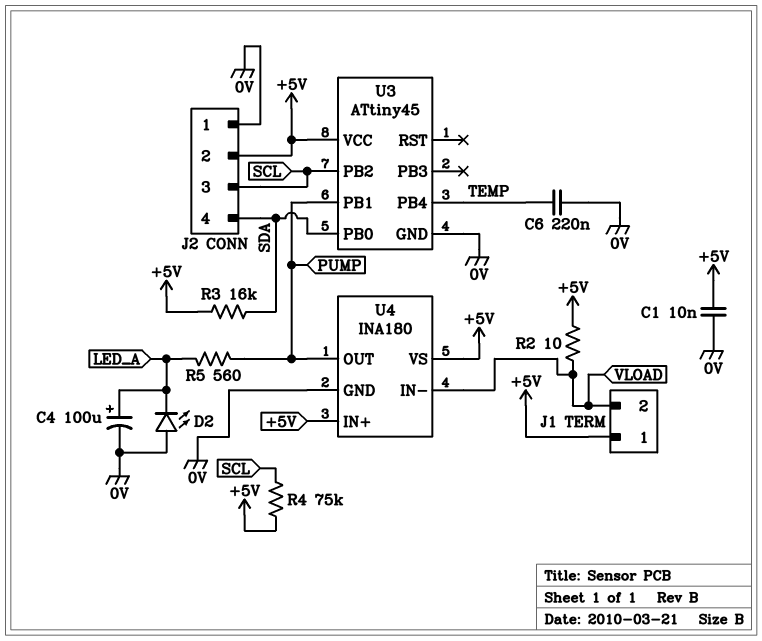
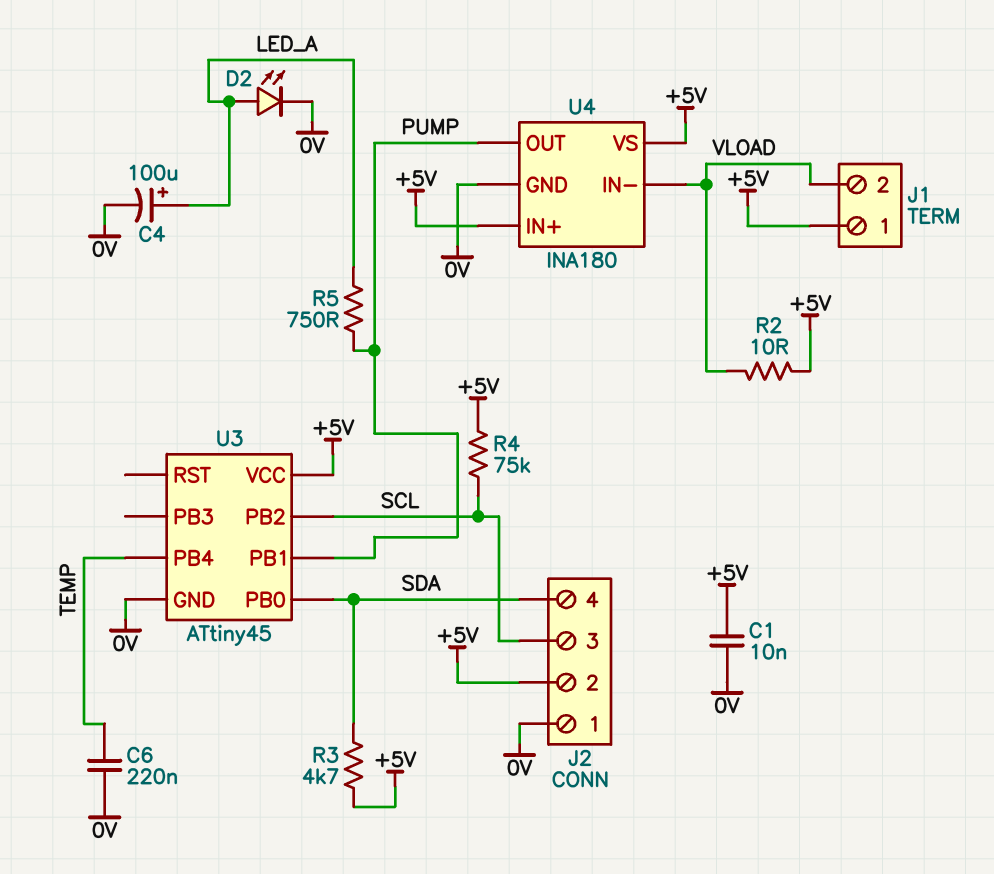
D2: LED (A 0V, K LED_A) -> LED (A LED_A, K 0V)
R3: 16k (+5V, SDA) -> 4.7k (+5V, SDA)
R5: 560 (LED_A, PUMP) -> 750 (LED_A, PUMP)

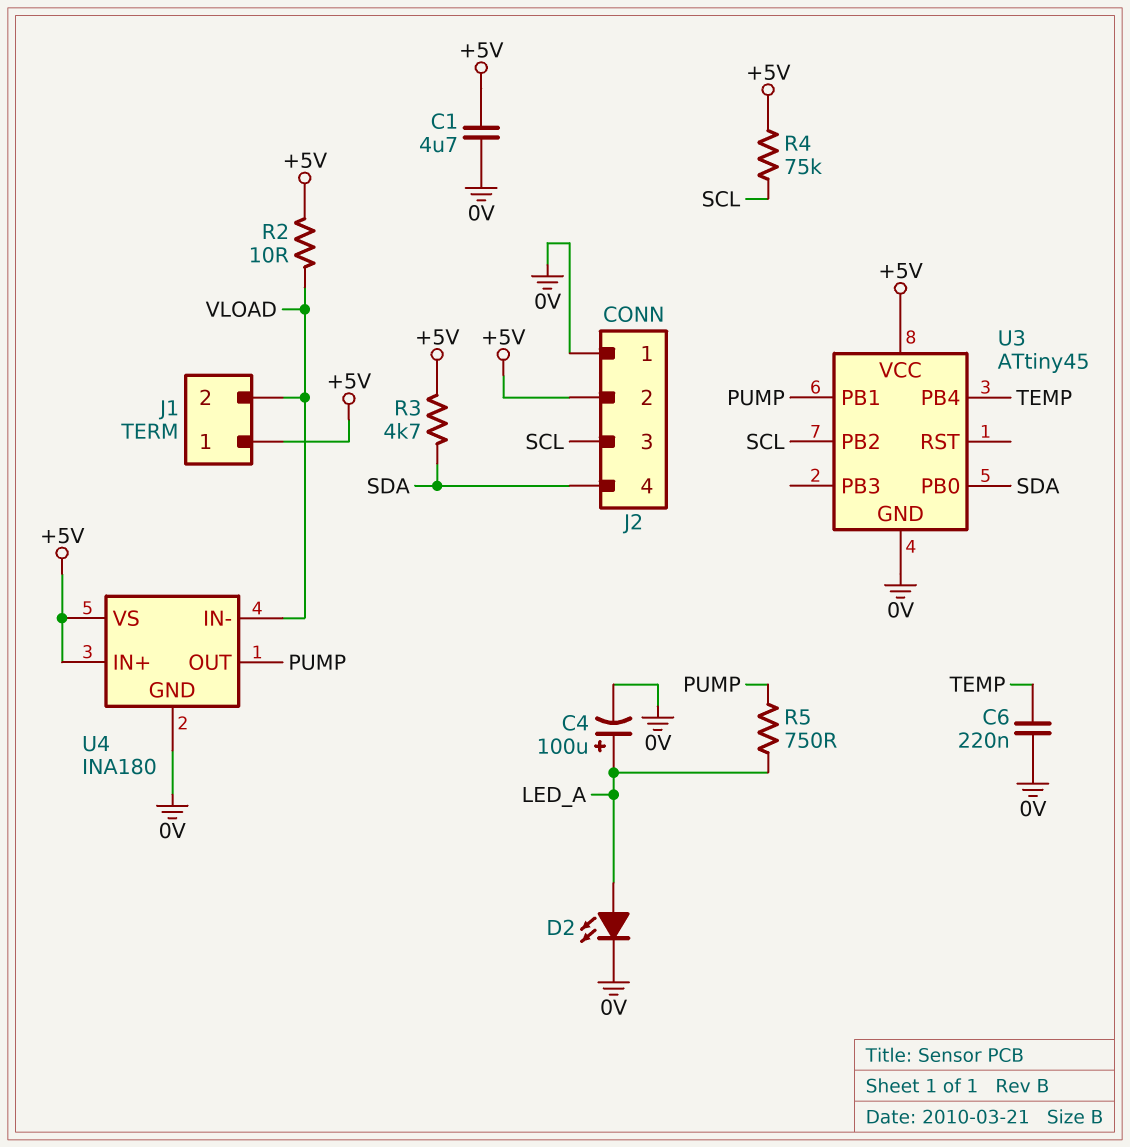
C1: 10nF (+5V, 0V) -> 4.7uF (+5V, 0V)

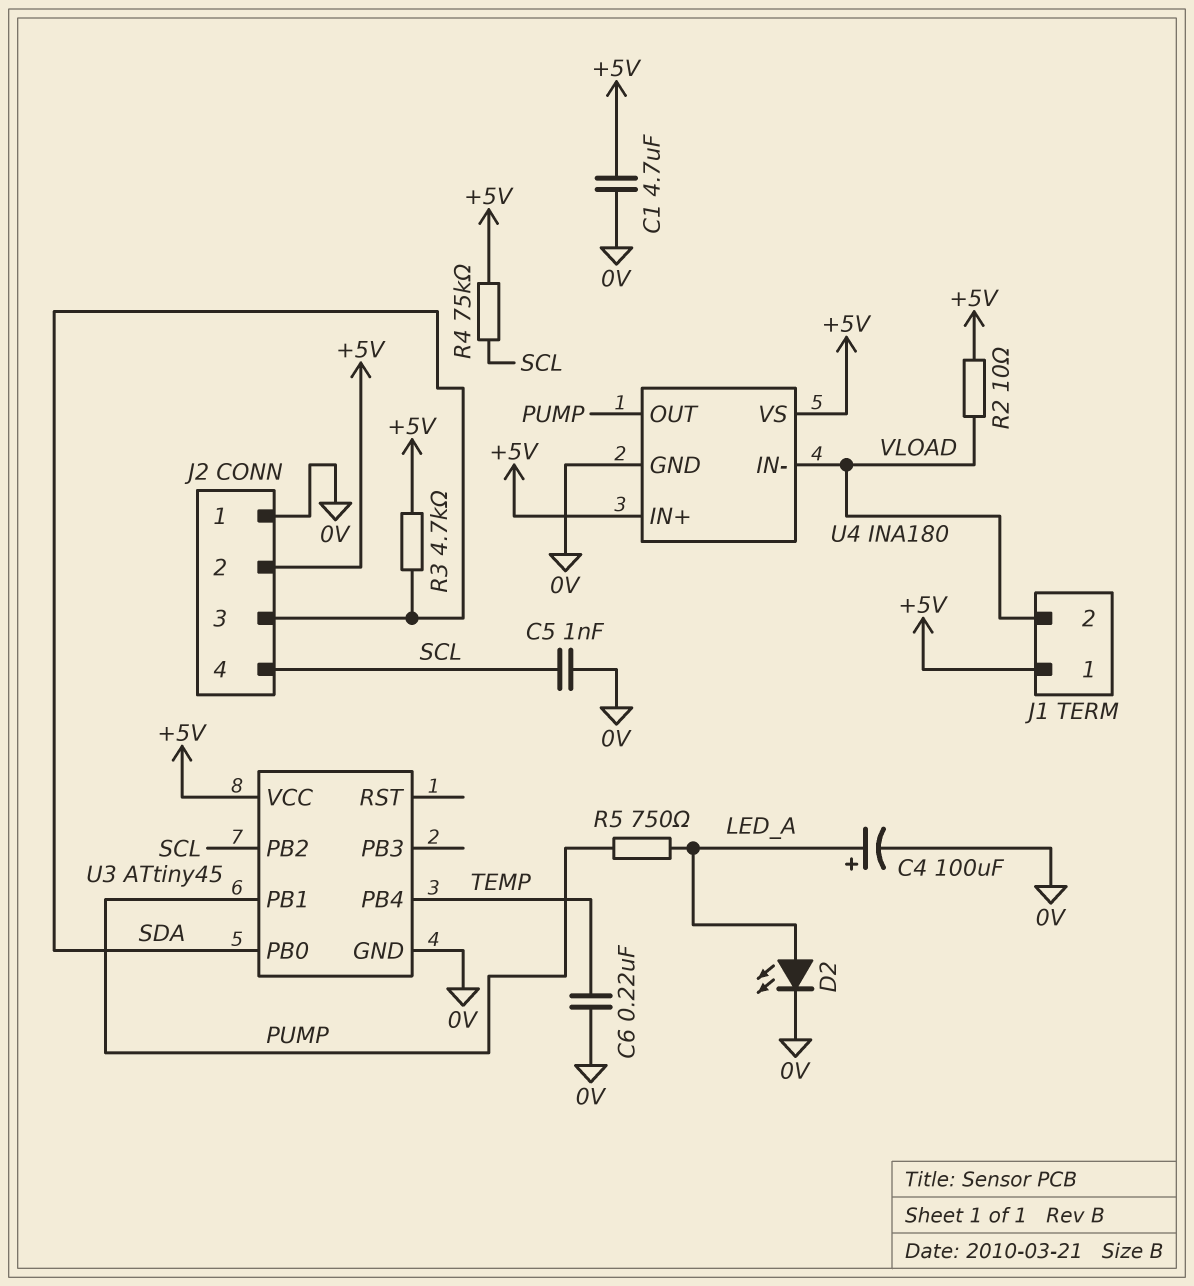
C5: none -> 1nF (0V, SCL)
J2 pin 3: SCL -> SDA
J2 pin 4: SDA -> SCL

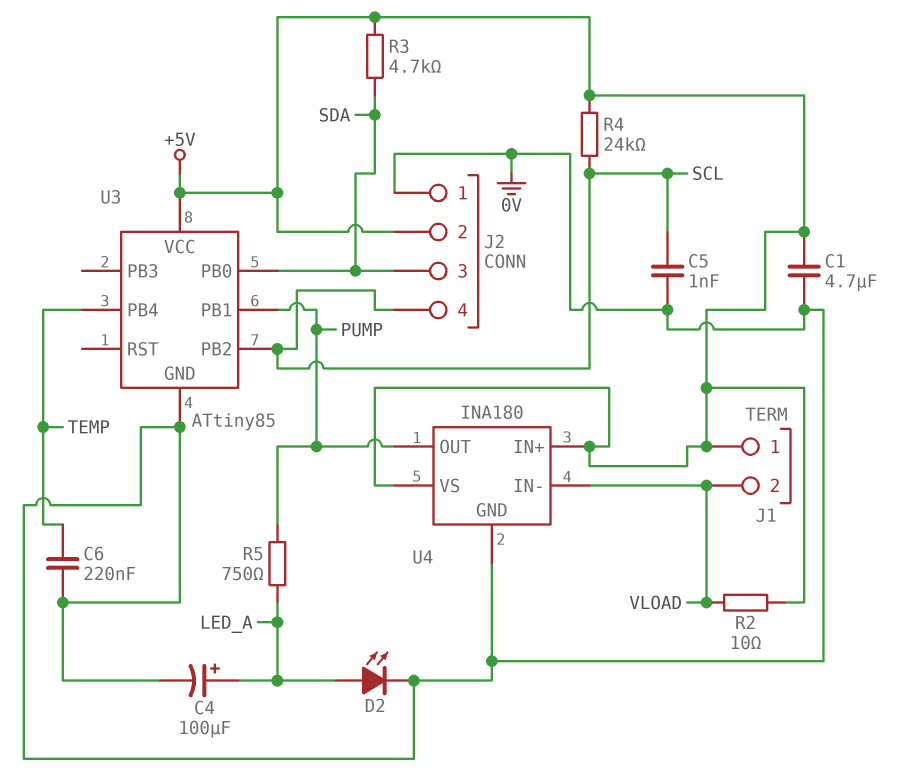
R4: 75k (+5V, SCL) -> 24k (+5V, SCL)
U3: ATtiny45 -> ATtiny85

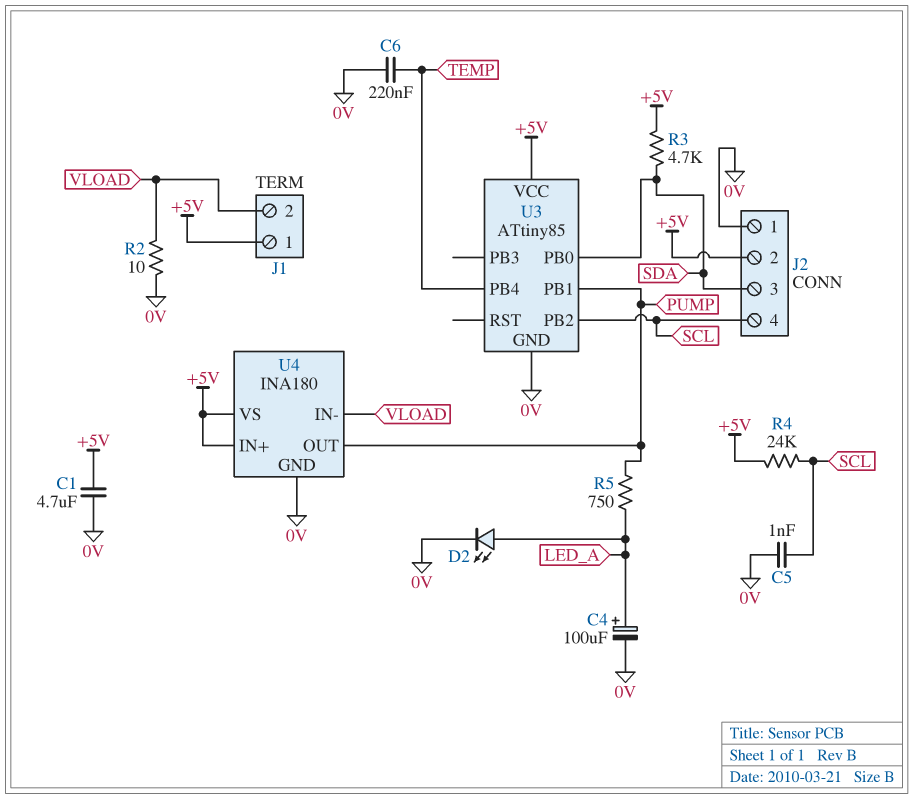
R2: 10 (+5V, VLOAD) -> 10 (0V, VLOAD)

